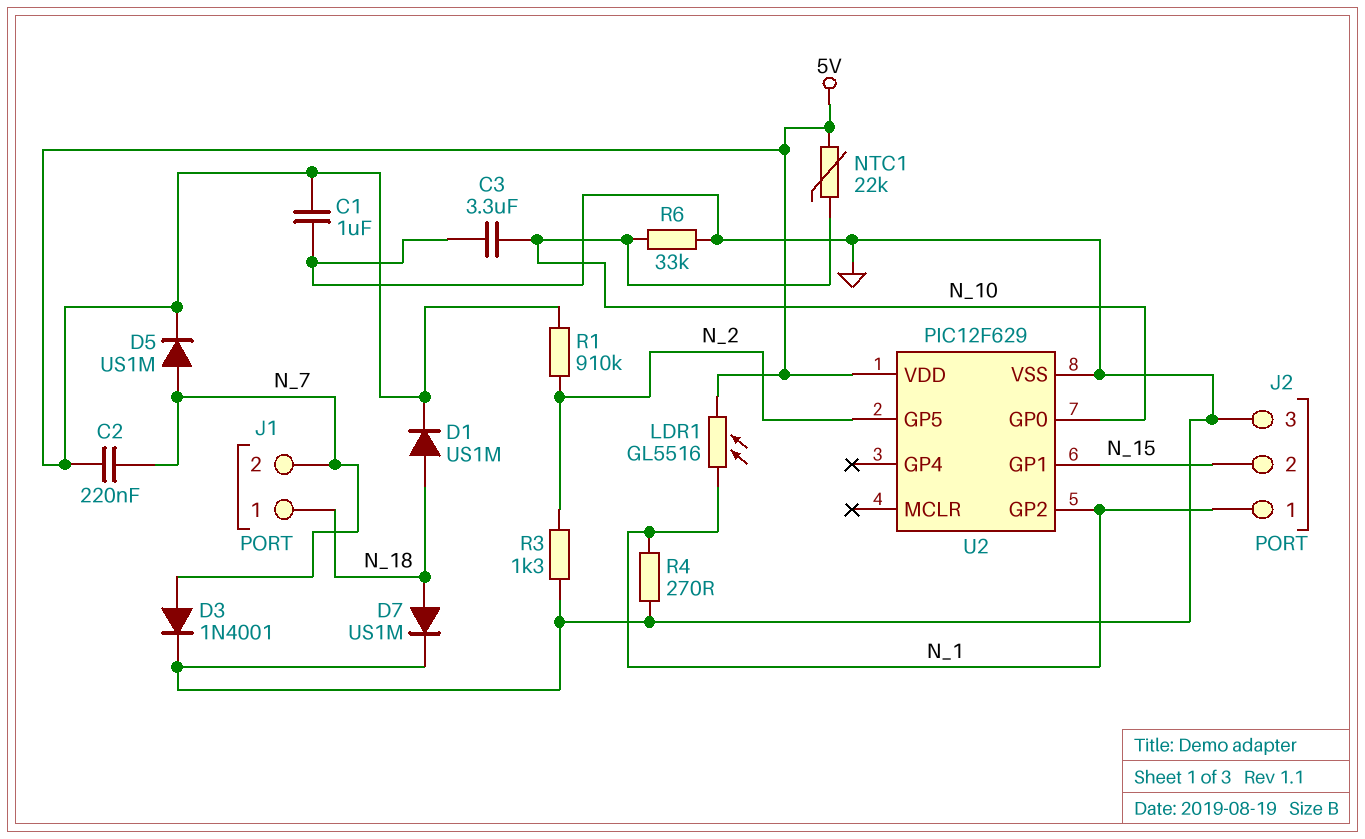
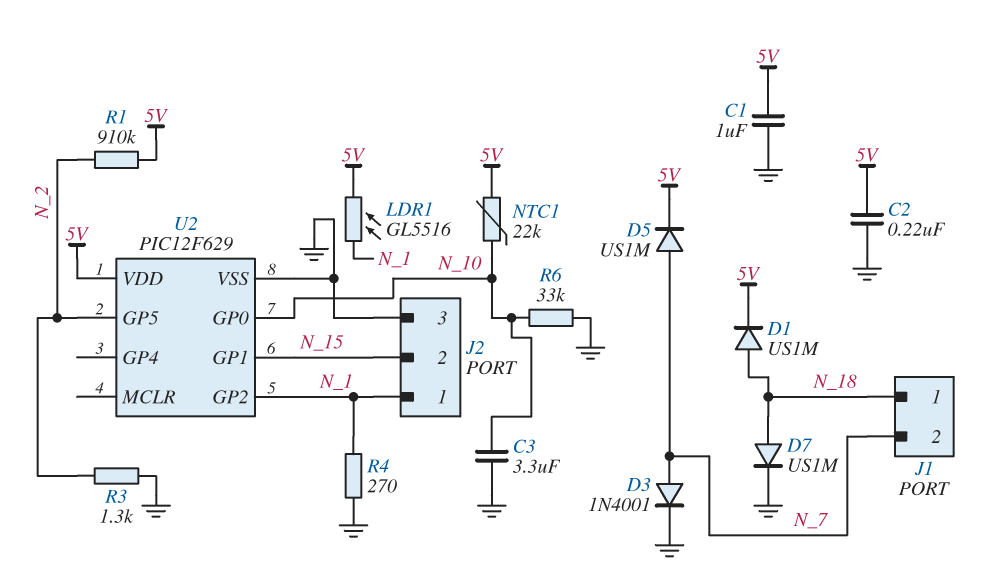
C2: 220nF (5V, N_7) -> 220nF (5V, GND)

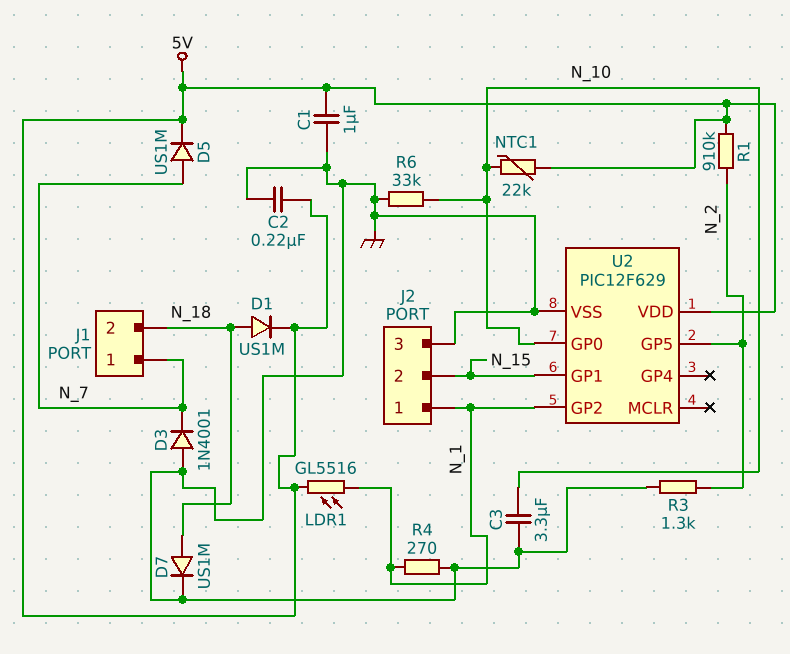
D3: diode 1N4001 (A N_7, K GND) -> diode 1N4001 (A GND, K N_7)
J1 pin 1: N_18 -> N_7
J1 pin 2: N_7 -> N_18

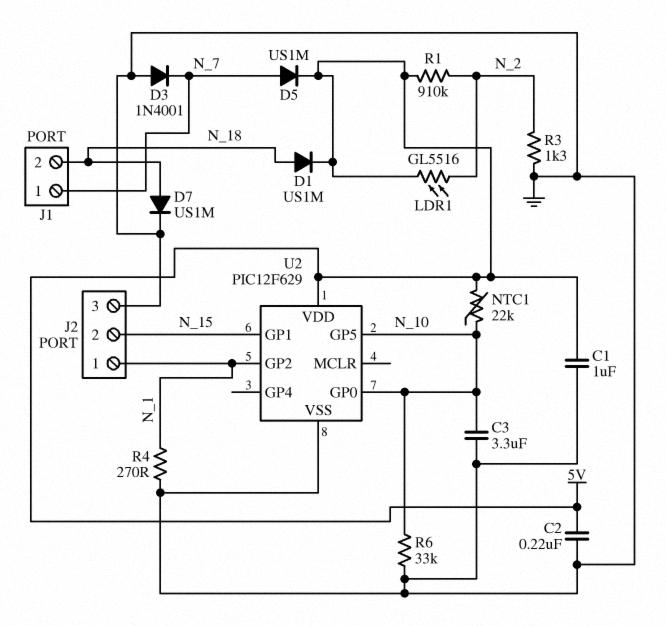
LDR1: GL5516 (5V, N_1) -> GL5516 (5V, N_2)
U2 pin GP5: N_2 -> N_10

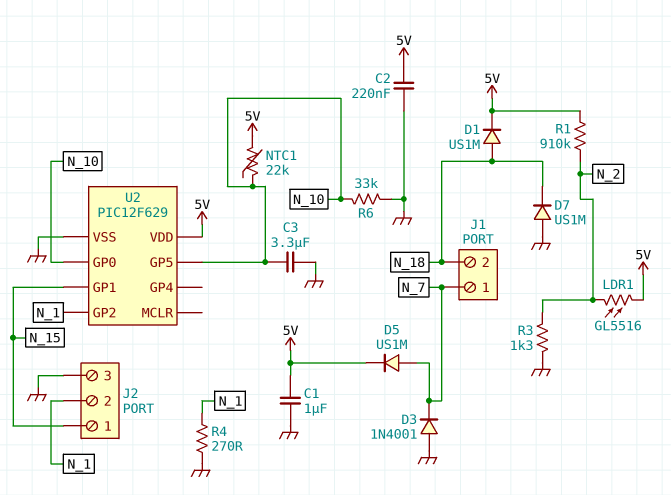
D7: diode US1M (A N_18, K GND) -> diode US1M (A GND, K N_18)
J2 pin 1: N_1 -> N_15
J2 pin 2: N_15 -> N_1

